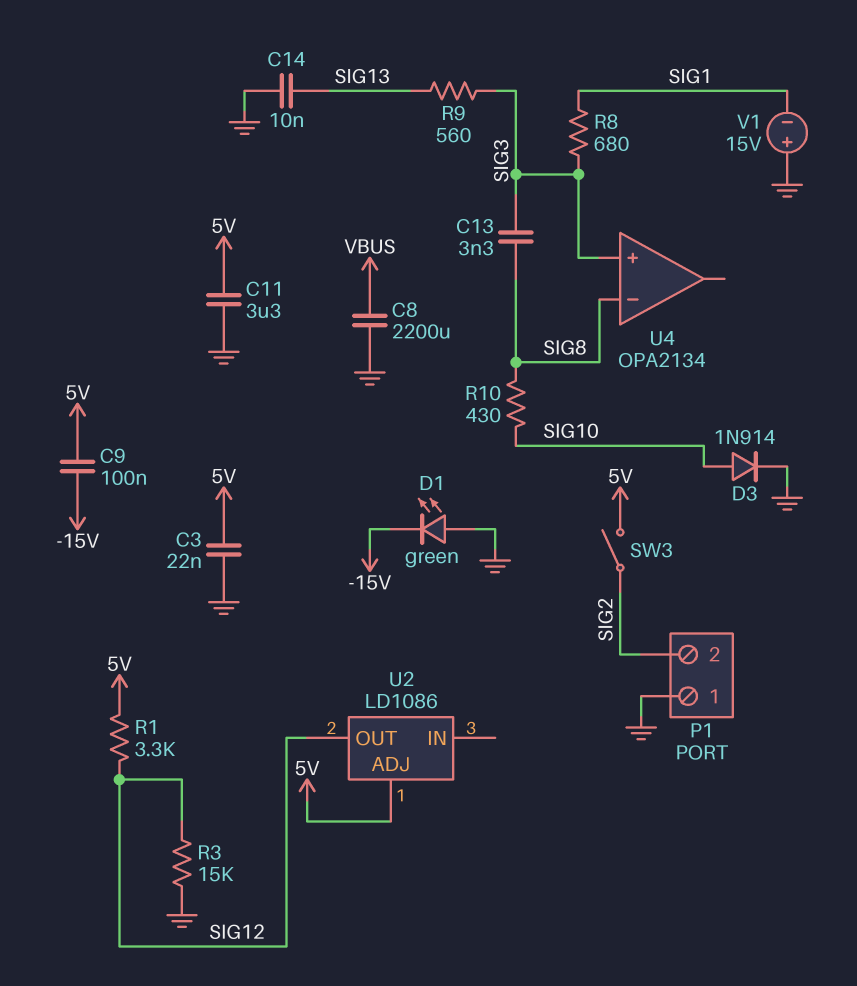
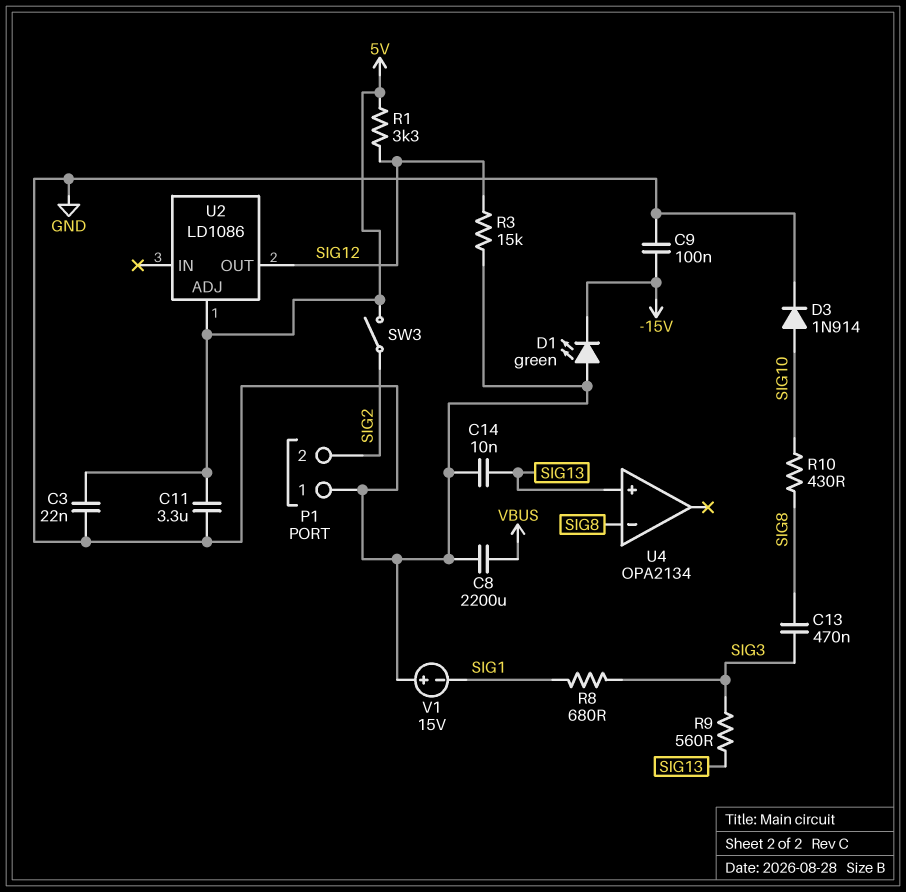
C9: 100nF (-15V, 5V) -> 100nF (-15V, GND)
C13: 3.3nF (SIG3, SIG8) -> 470nF (SIG3, SIG8)
U4 pin in+: SIG3 -> SIG13

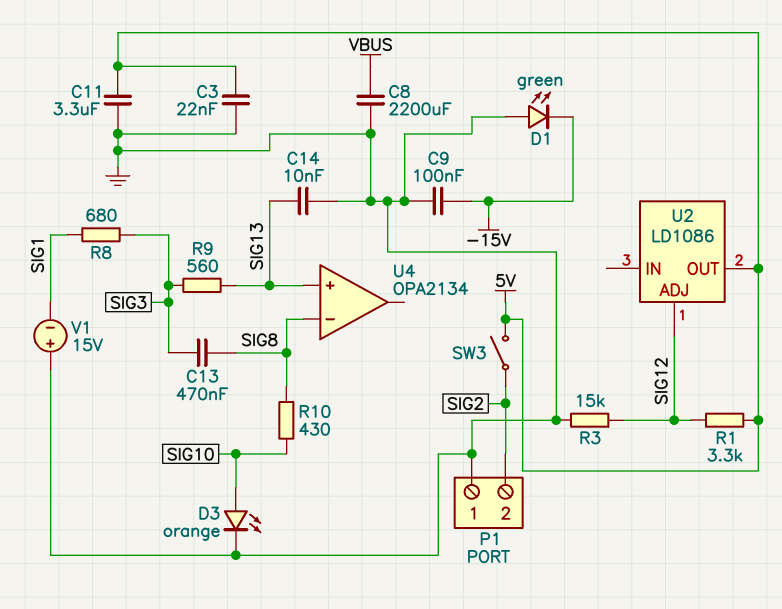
D3: diode 1N914 (A SIG10, K GND) -> LED orange (A SIG10, K GND)
U2 pin ADJ: 5V -> SIG12
U2 pin OUT: SIG12 -> 5V

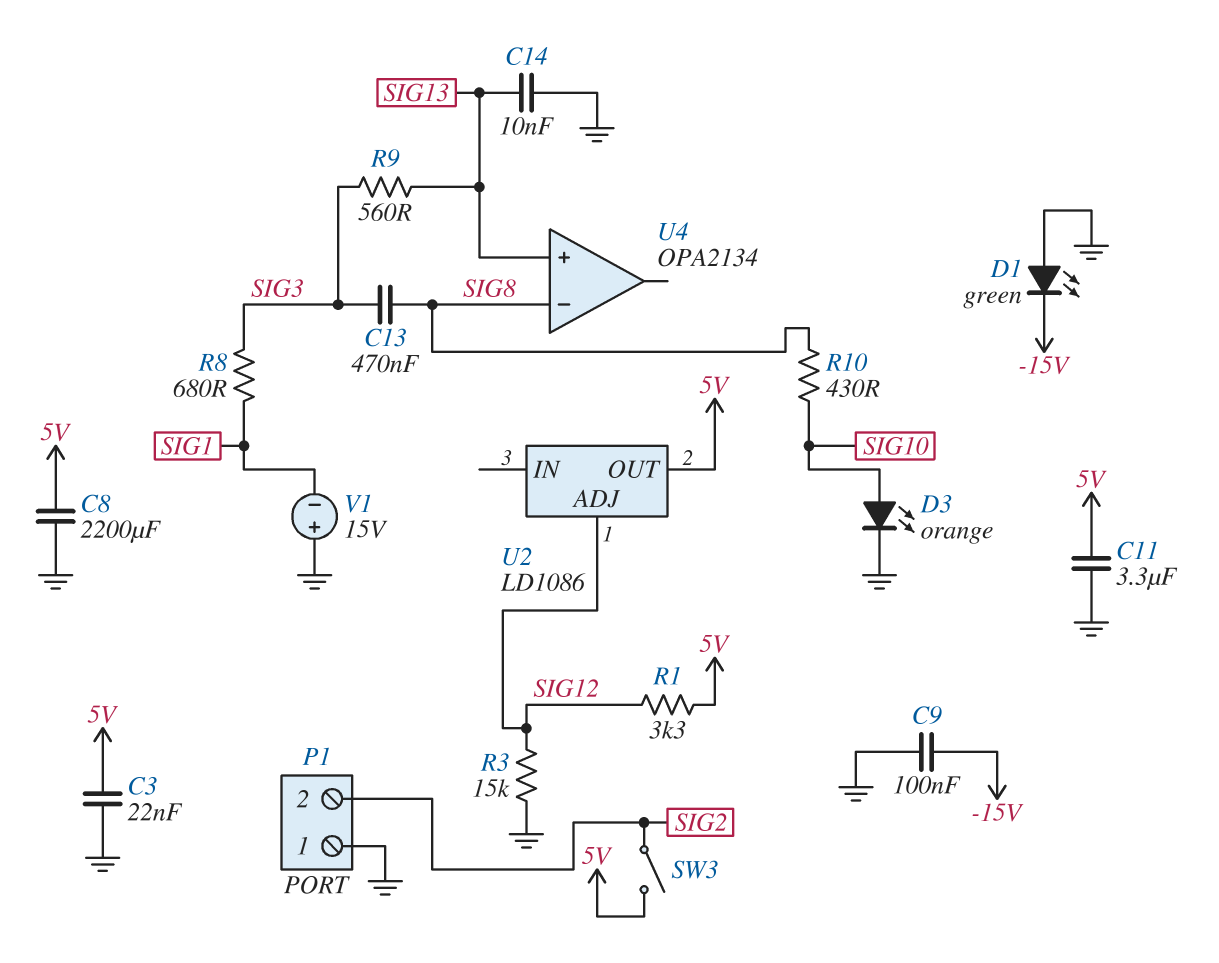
C8: 2200uF (GND, VBUS) -> 2200uF (5V, GND)

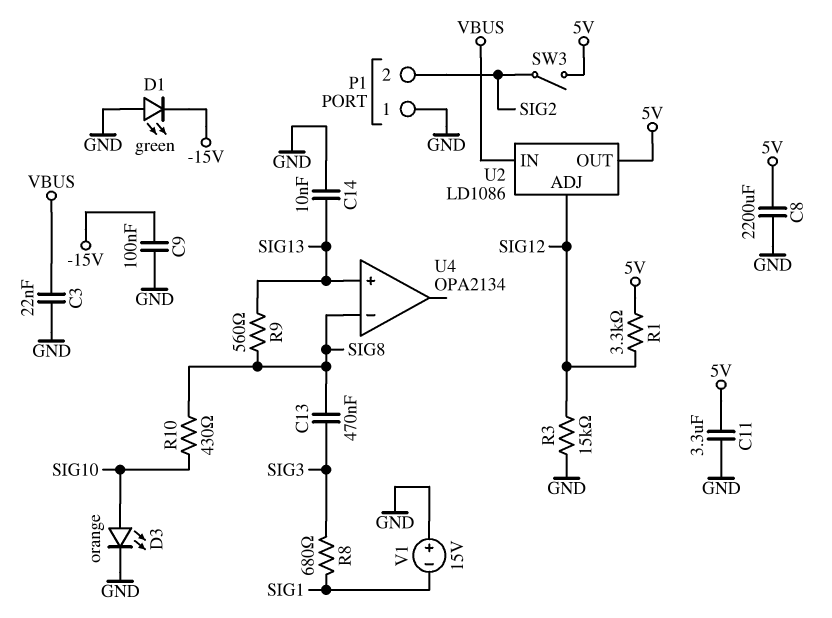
C3: 22nF (5V, GND) -> 22nF (GND, VBUS)
R9: 560 (SIG3, SIG13) -> 560 (SIG8, SIG13)
U2 pin IN: none -> VBUS

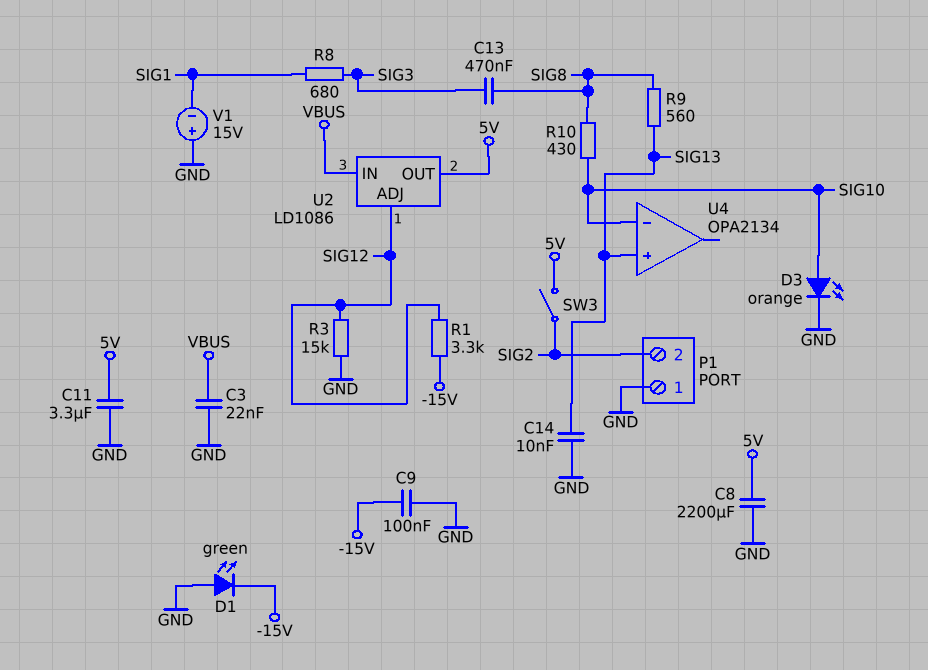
R1: 3.3k (5V, SIG12) -> 3.3k (-15V, SIG12)
U4 pin in-: SIG8 -> SIG10

